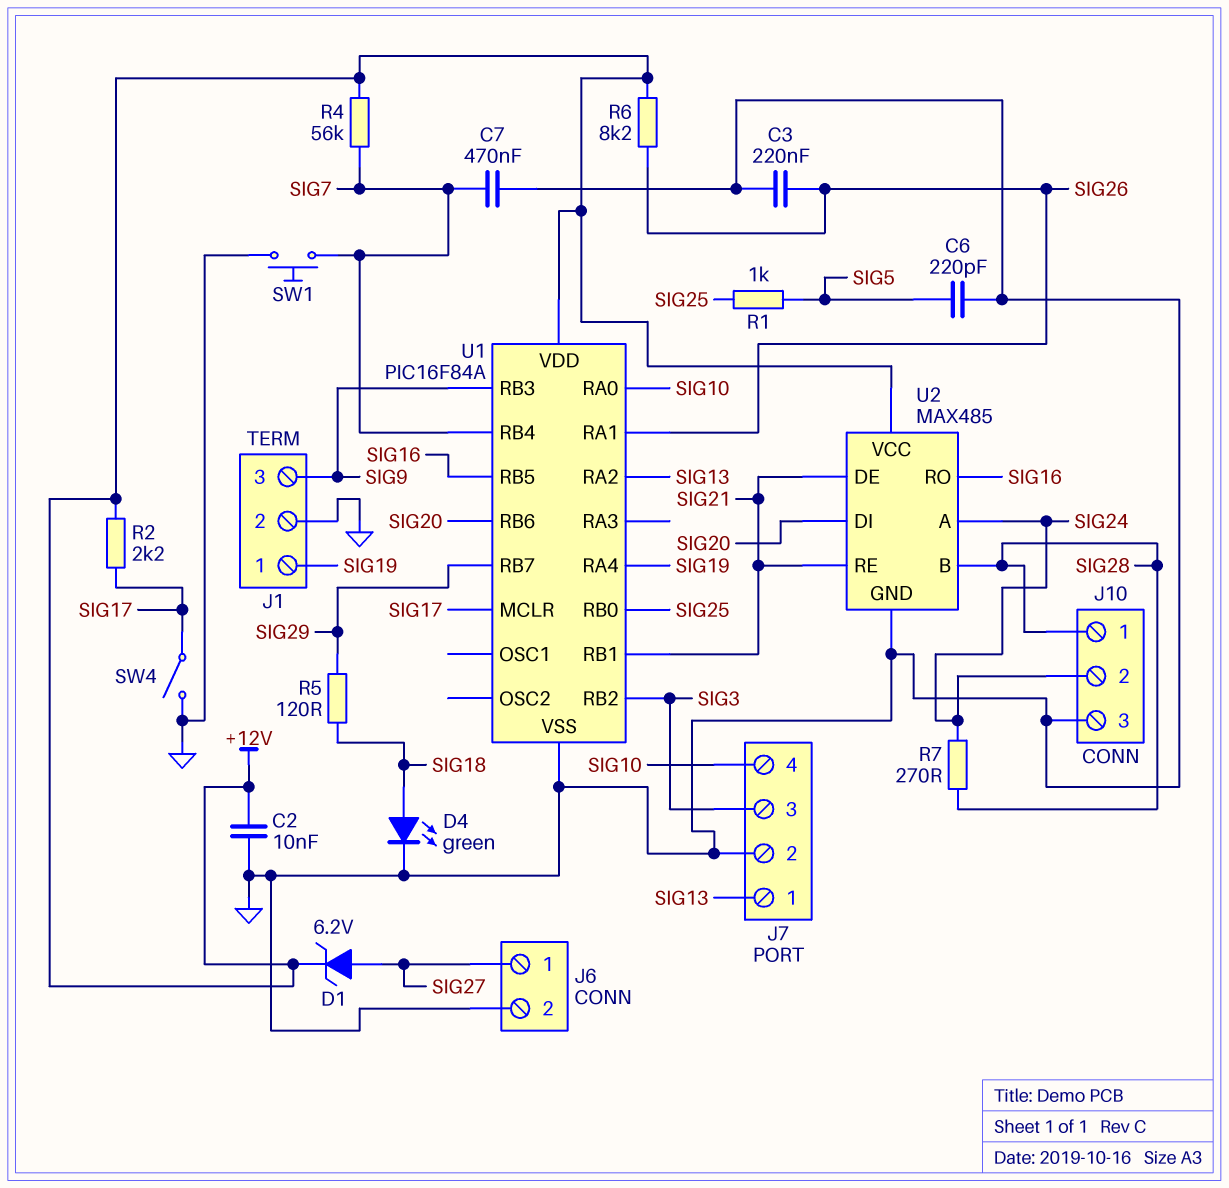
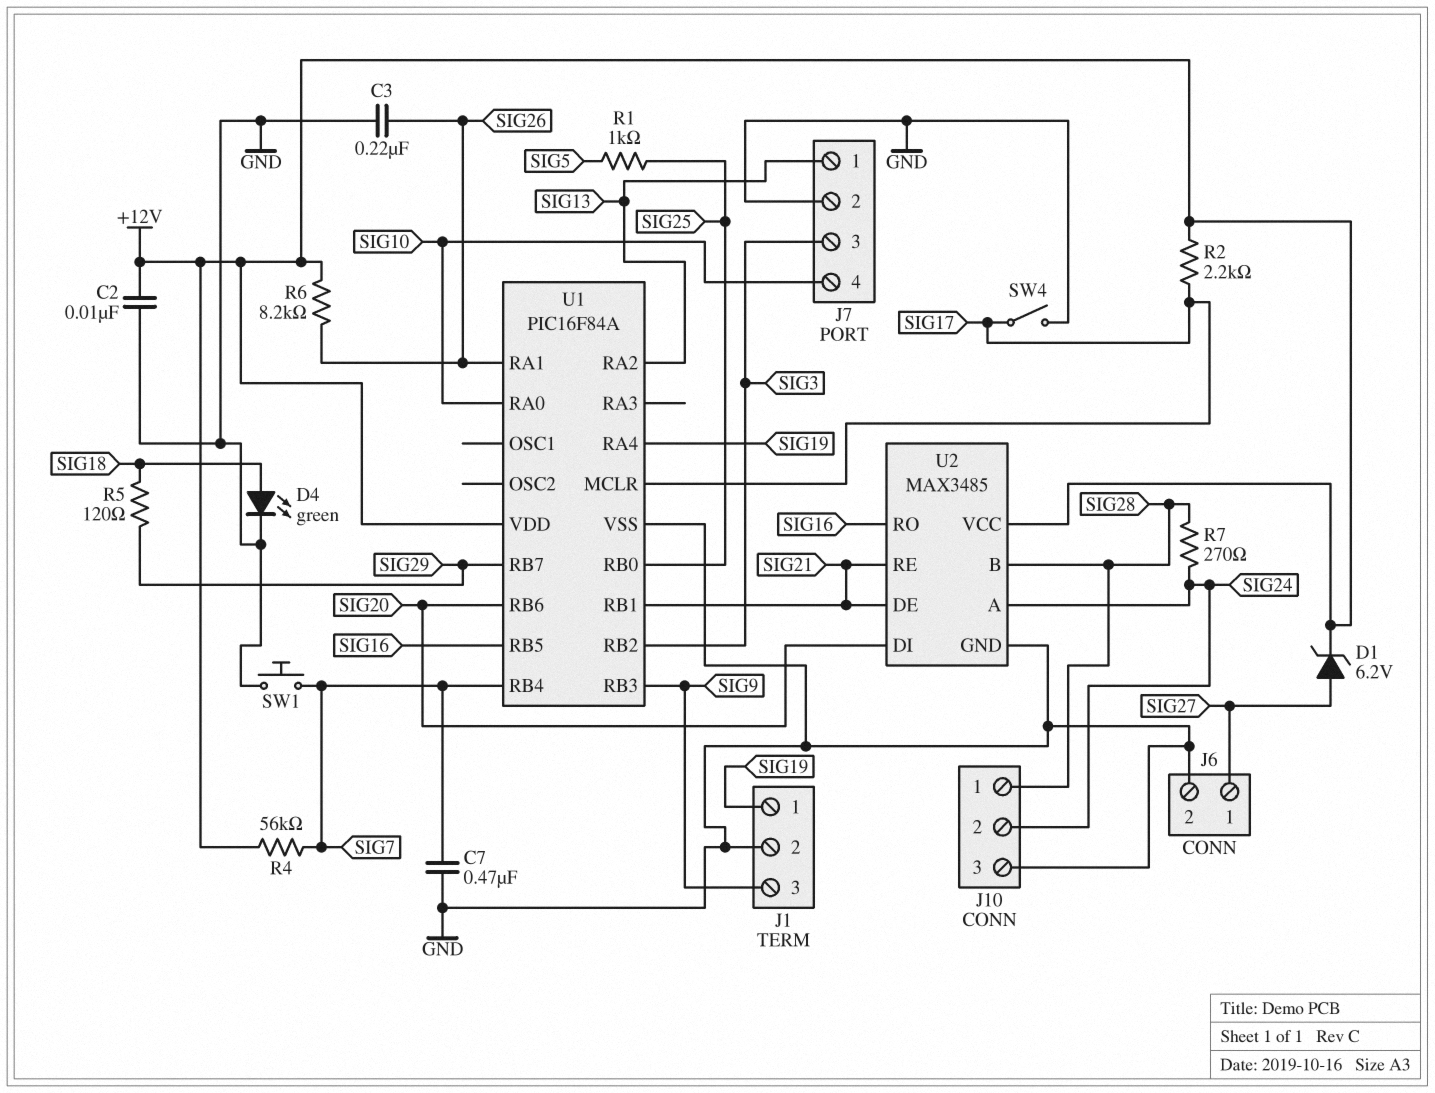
C6: 220pF (GND, SIG5) -> none
U2: MAX485 -> MAX3485

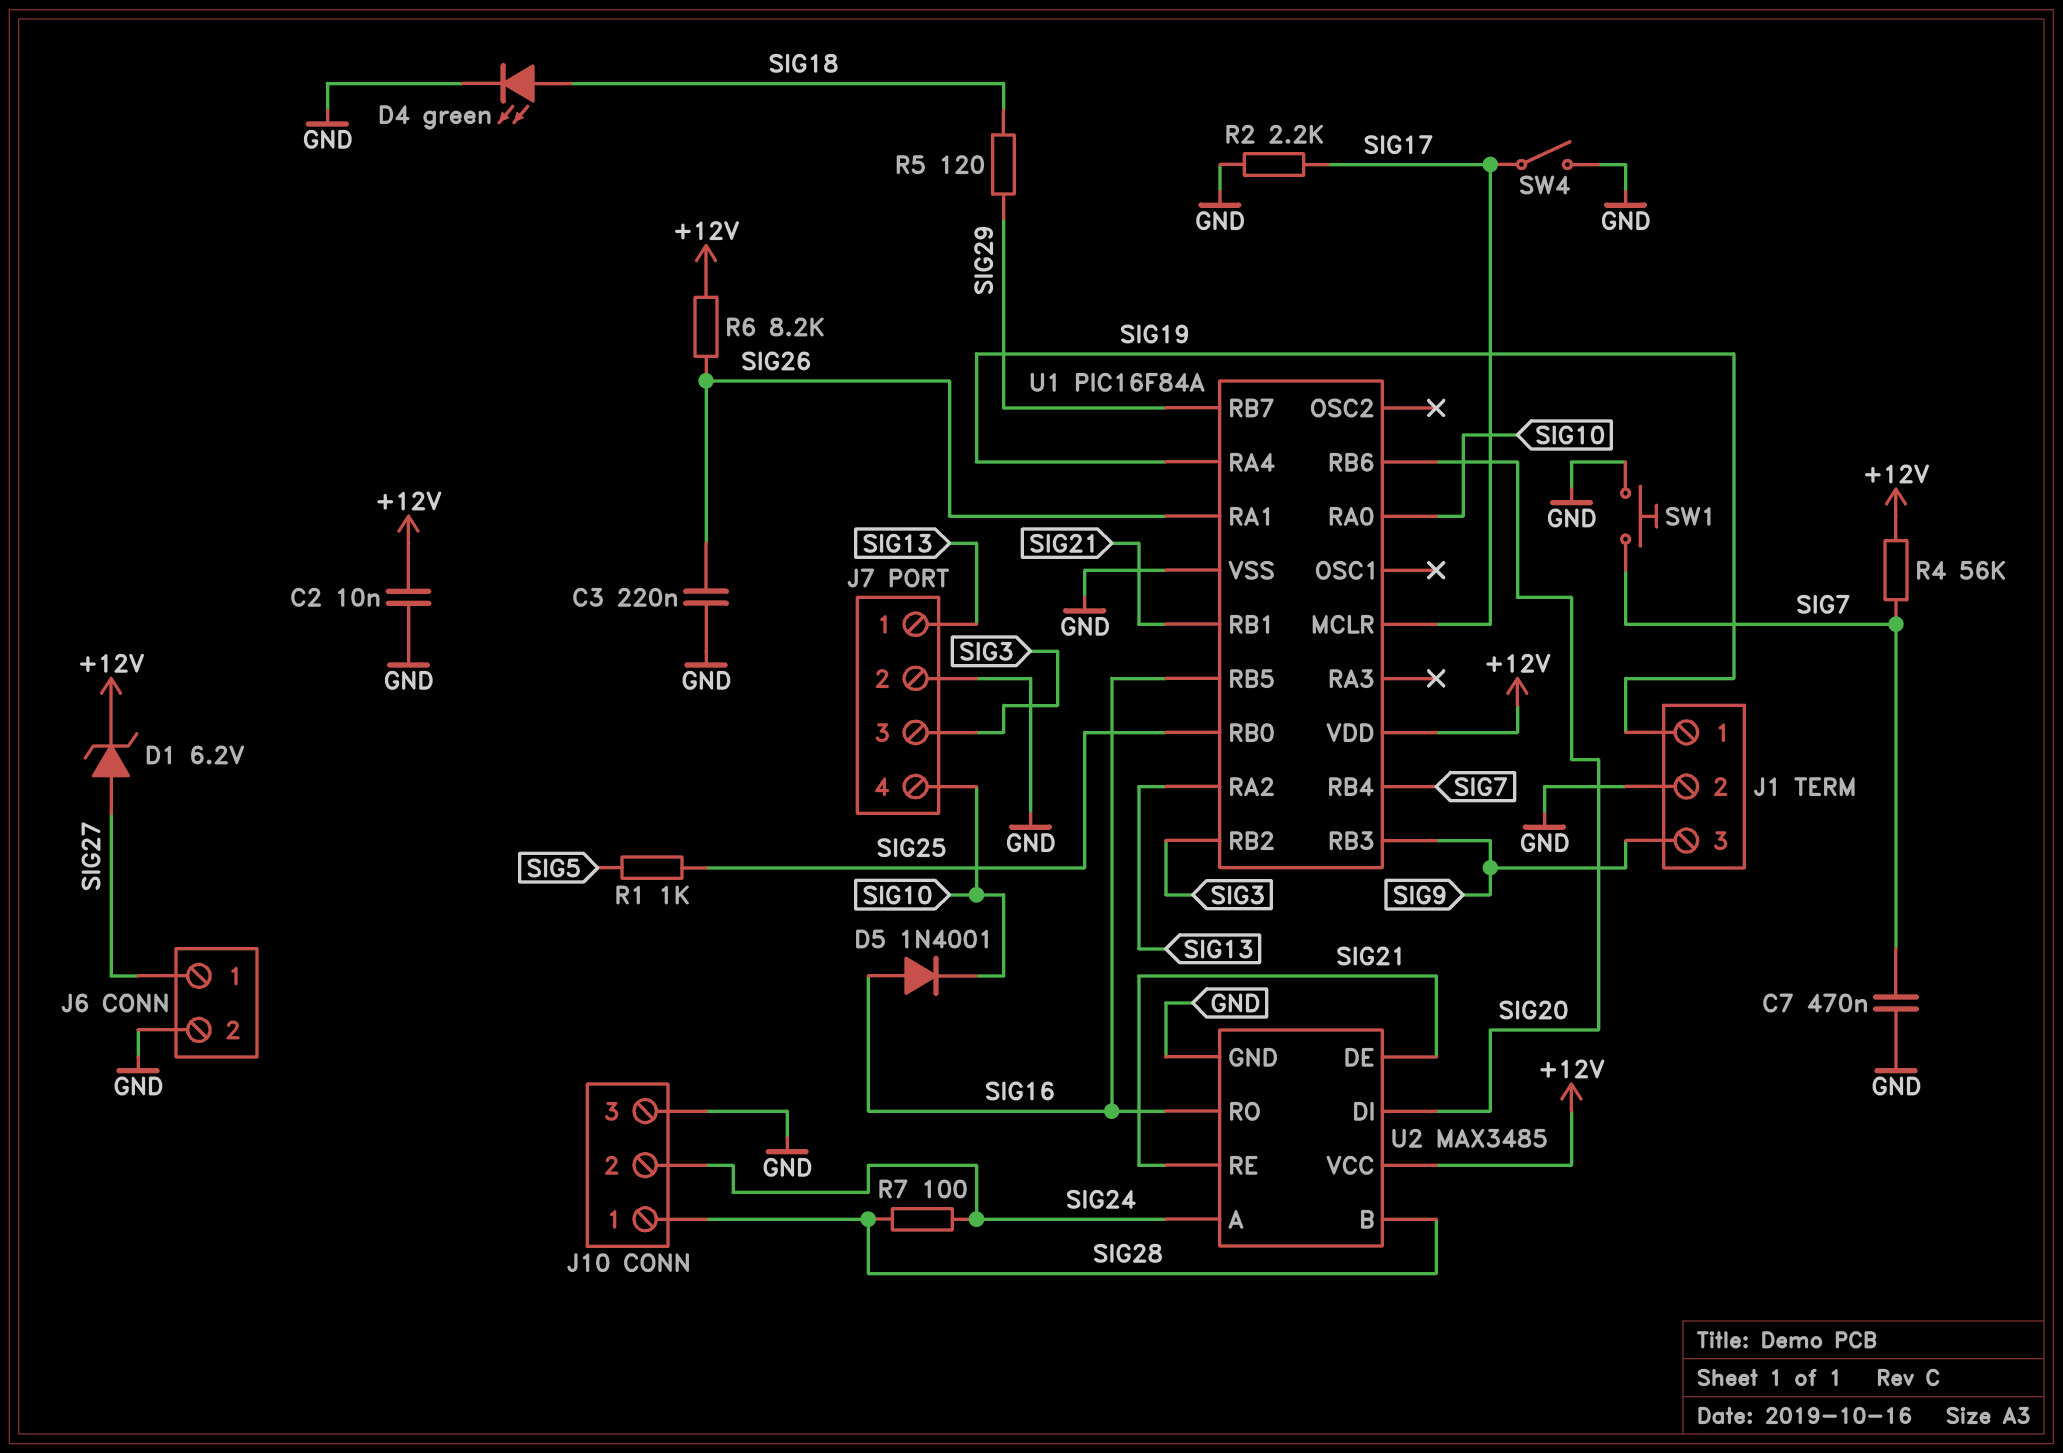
D5: none -> diode 1N4001 (A SIG16, K SIG10)
R2: 2.2k (+12V, SIG17) -> 2.2k (GND, SIG17)
R7: 270 (SIG24, SIG28) -> 100 (SIG24, SIG28)

